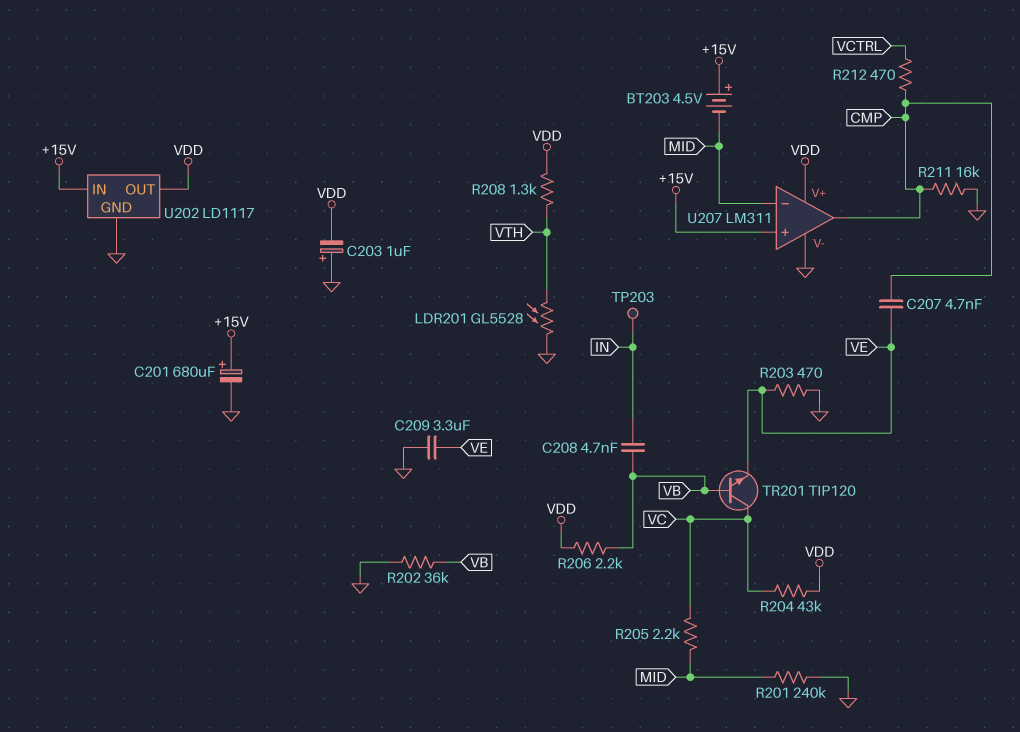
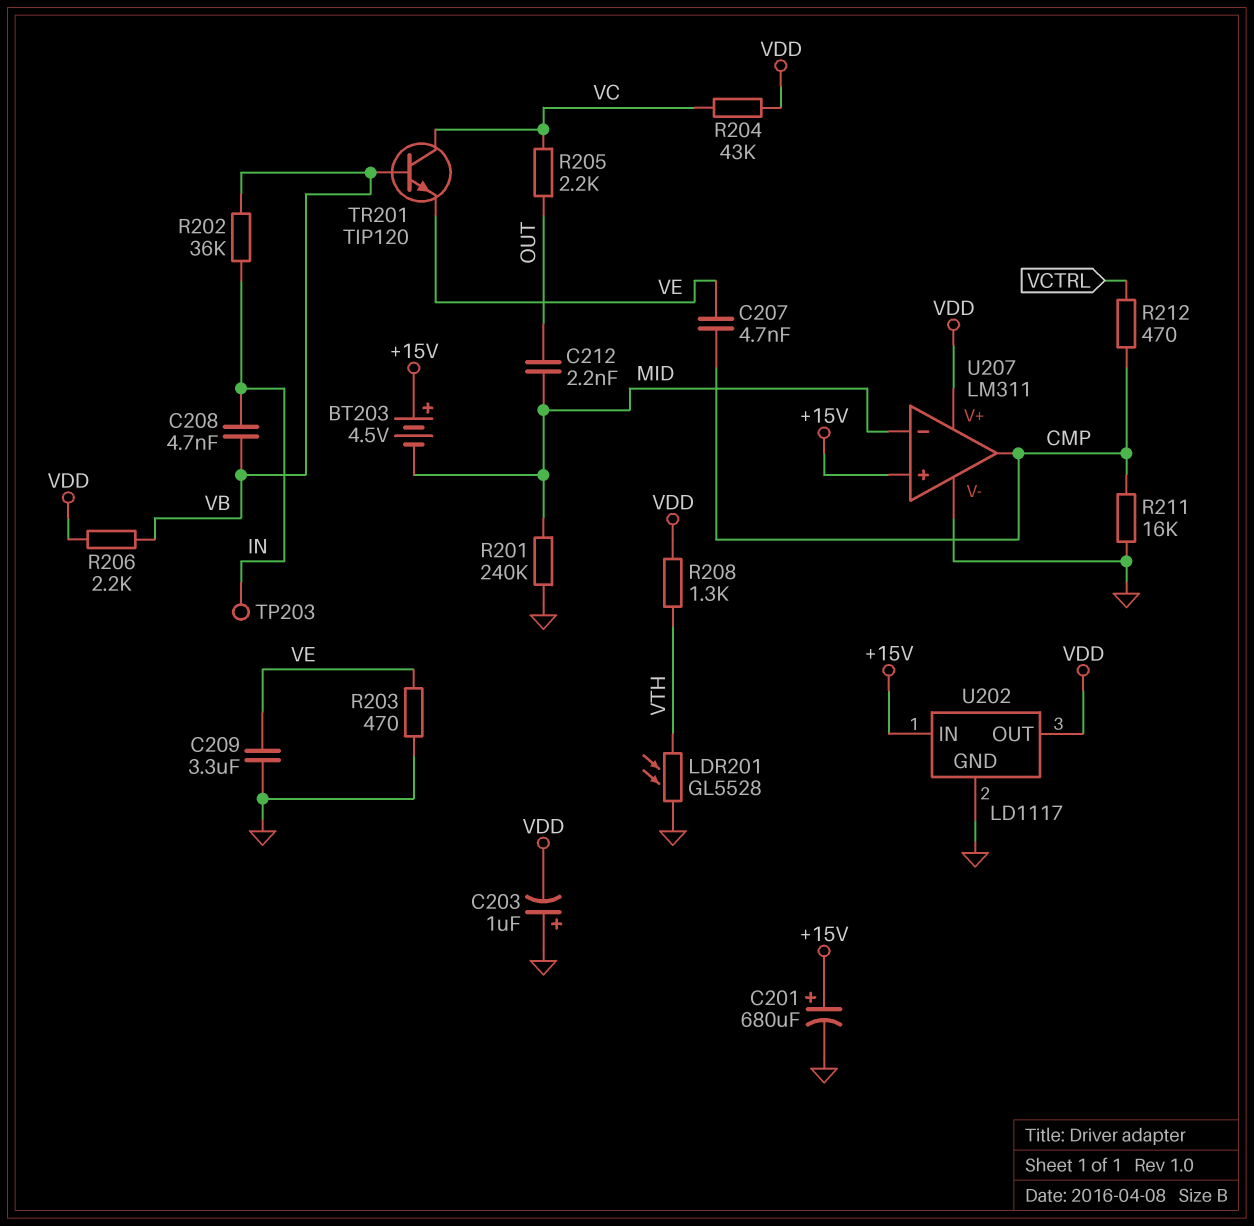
C212: none -> 2.2nF (MID, OUT)
R202: 36k (GND, VB) -> 36k (IN, VB)
R205: 2.2k (MID, VC) -> 2.2k (OUT, VC)

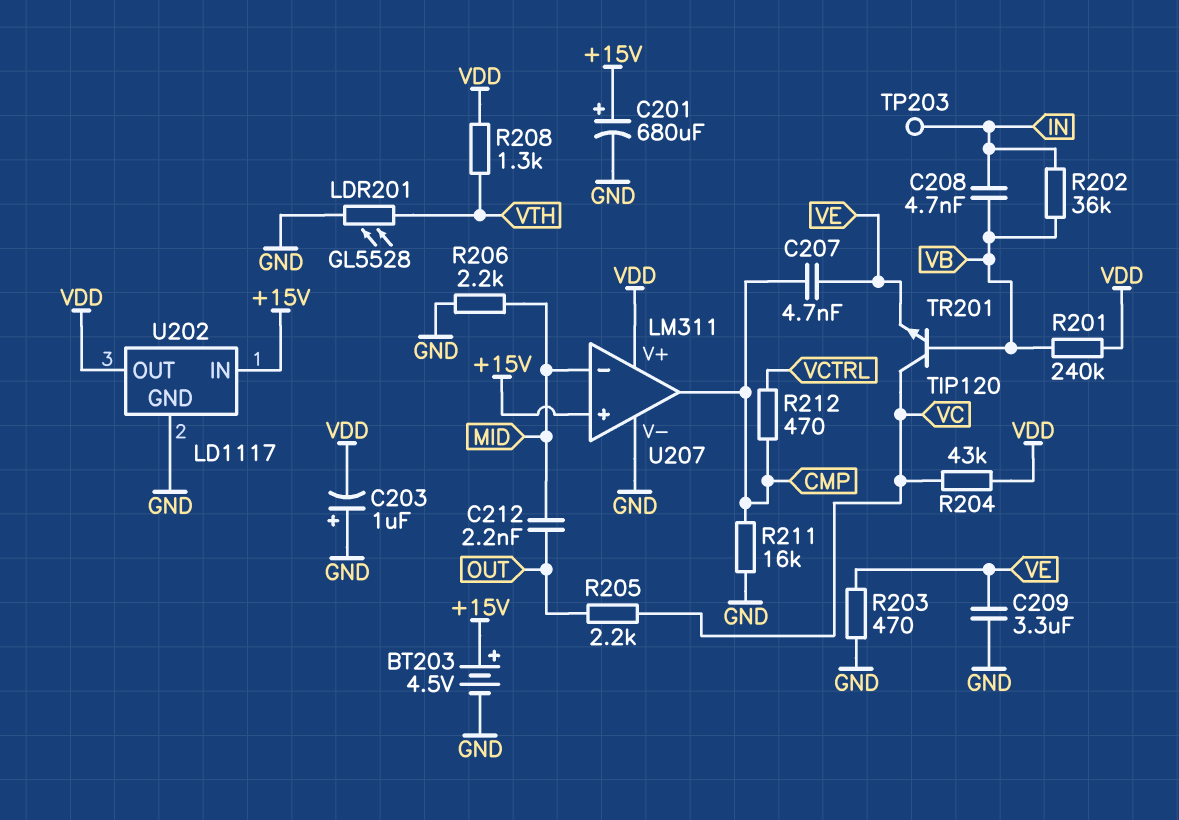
BT203: 4.5V (plus +15V, minus MID) -> 4.5V (plus +15V, minus GND)
R201: 240k (GND, MID) -> 240k (VB, VDD)
R206: 2.2k (VB, VDD) -> 2.2k (GND, MID)

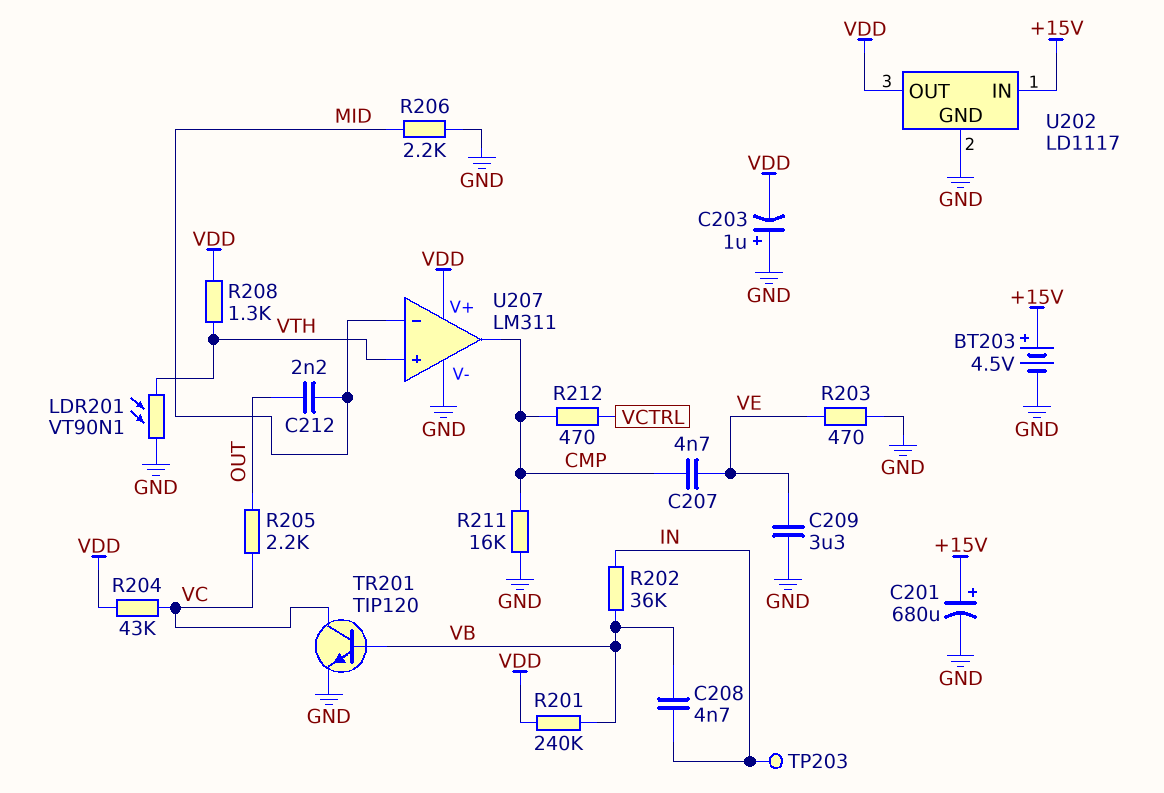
LDR201: GL5528 (GND, VTH) -> VT90N1 (GND, VTH)
TR201: NPN TIP120 (B VB, C VC, E VE) -> NPN TIP120 (B VB, C VC, E GND)
U207 pin in+: +15V -> VTH

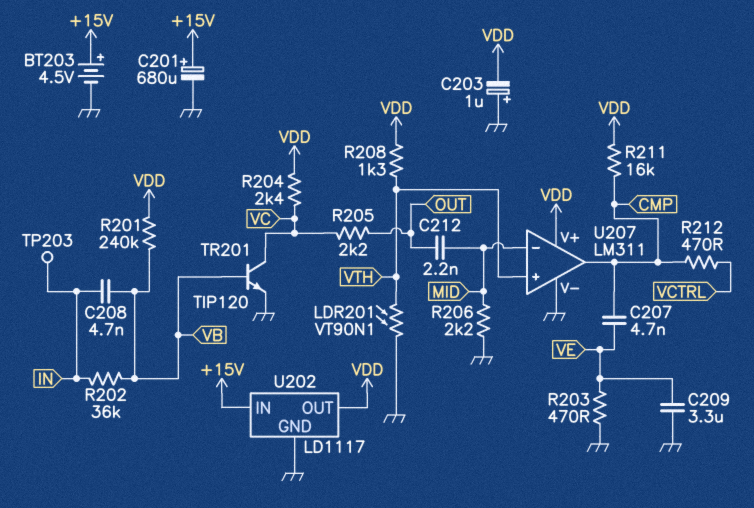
R204: 43k (VC, VDD) -> 2.4k (VC, VDD)
R211: 16k (CMP, GND) -> 16k (CMP, VDD)

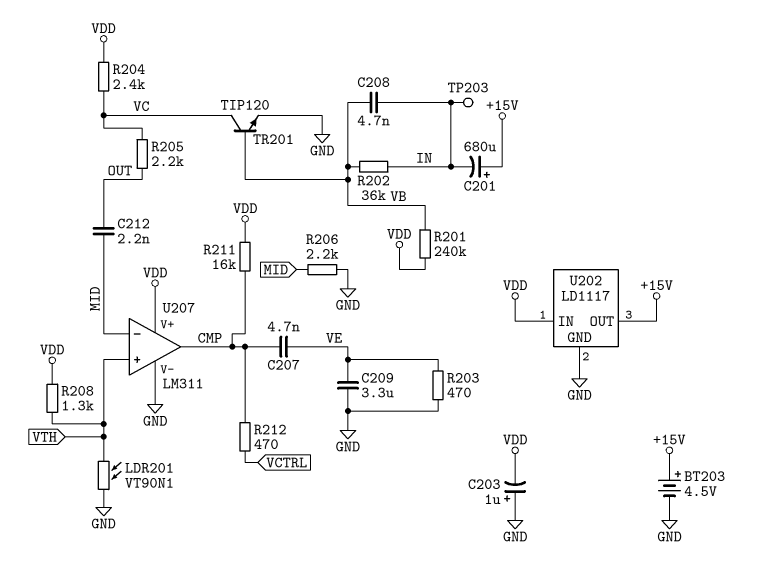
C201: 680uF (plus +15V, minus GND) -> 680uF (plus +15V, minus IN)
U202 pin IN: +15V -> VDD
U202 pin OUT: VDD -> +15V

